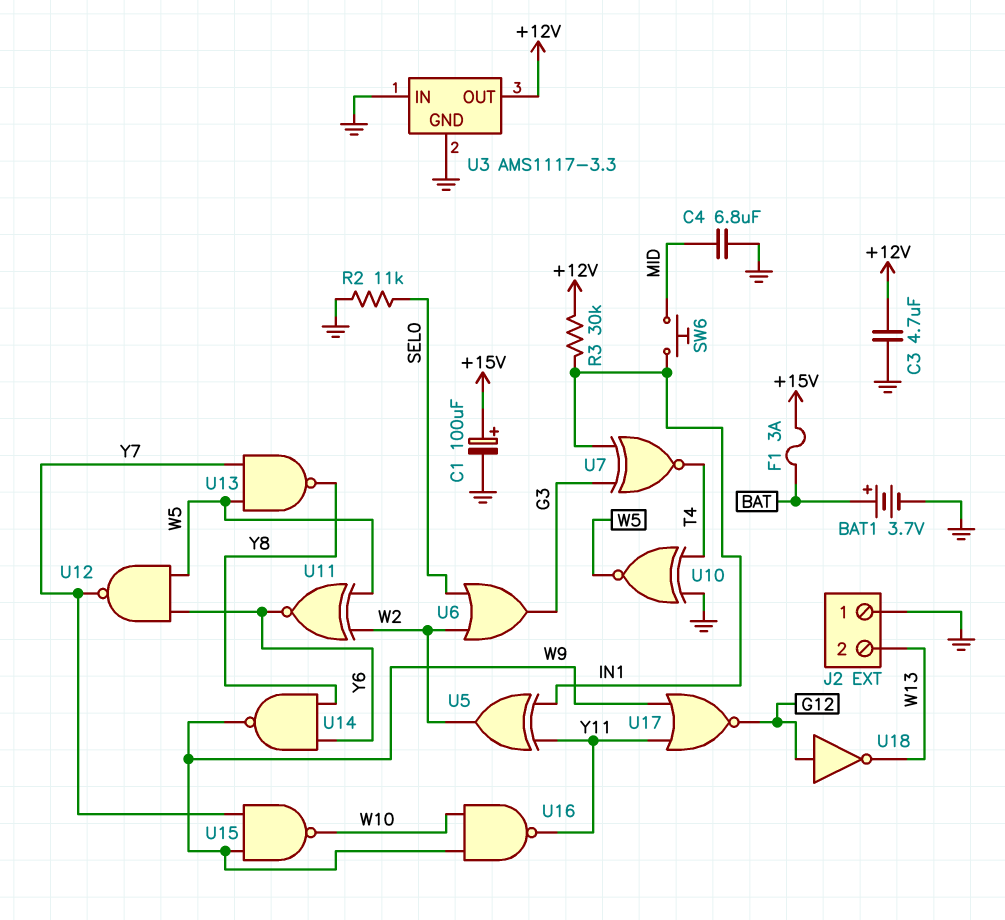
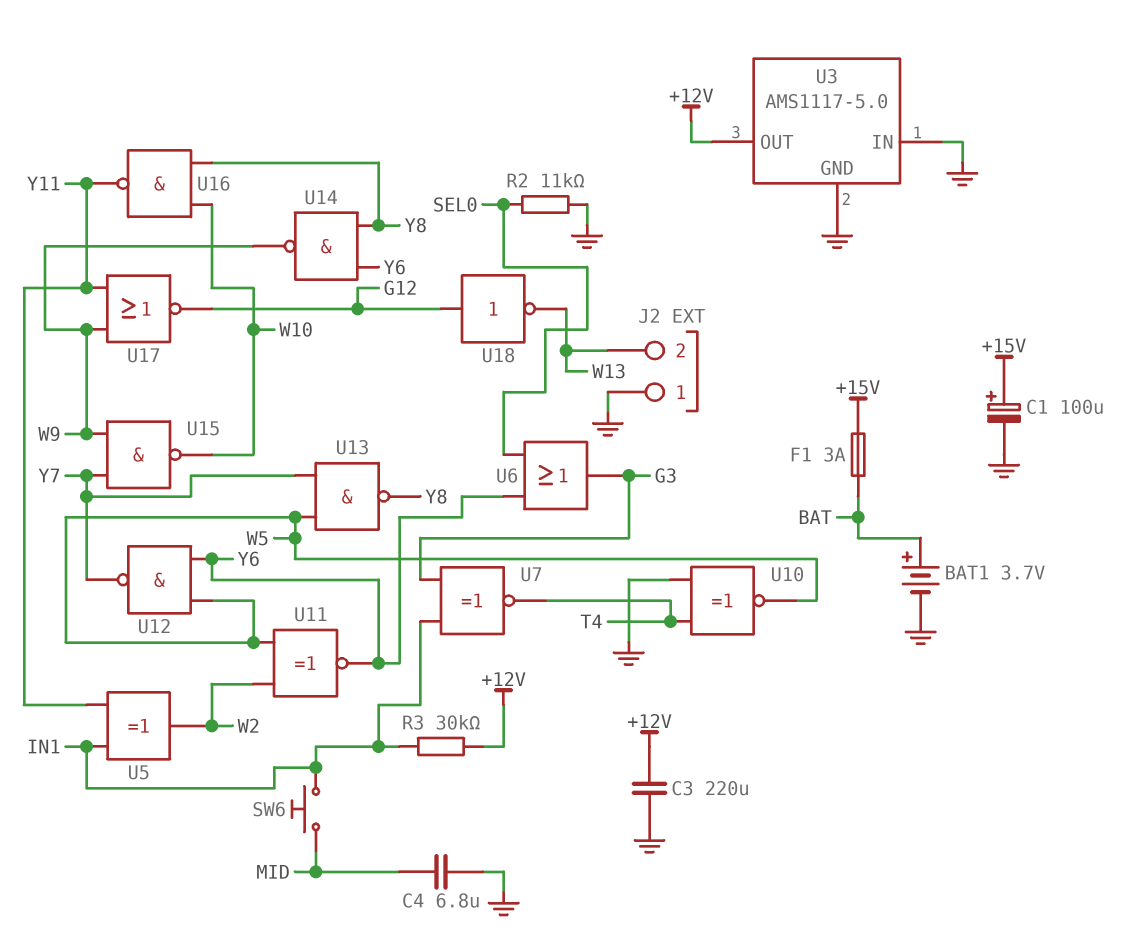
C3: 4.7uF (+12V, GND) -> 220uF (+12V, GND)
U3: AMS1117-3.3 -> AMS1117-5.0
U6: OR (in SEL0, in W2, out G3) -> OR (in SEL0, in Y6, out G3)
U16: NAND (in W9, in W10, out Y11) -> NAND (in W10, in Y8, out Y11)

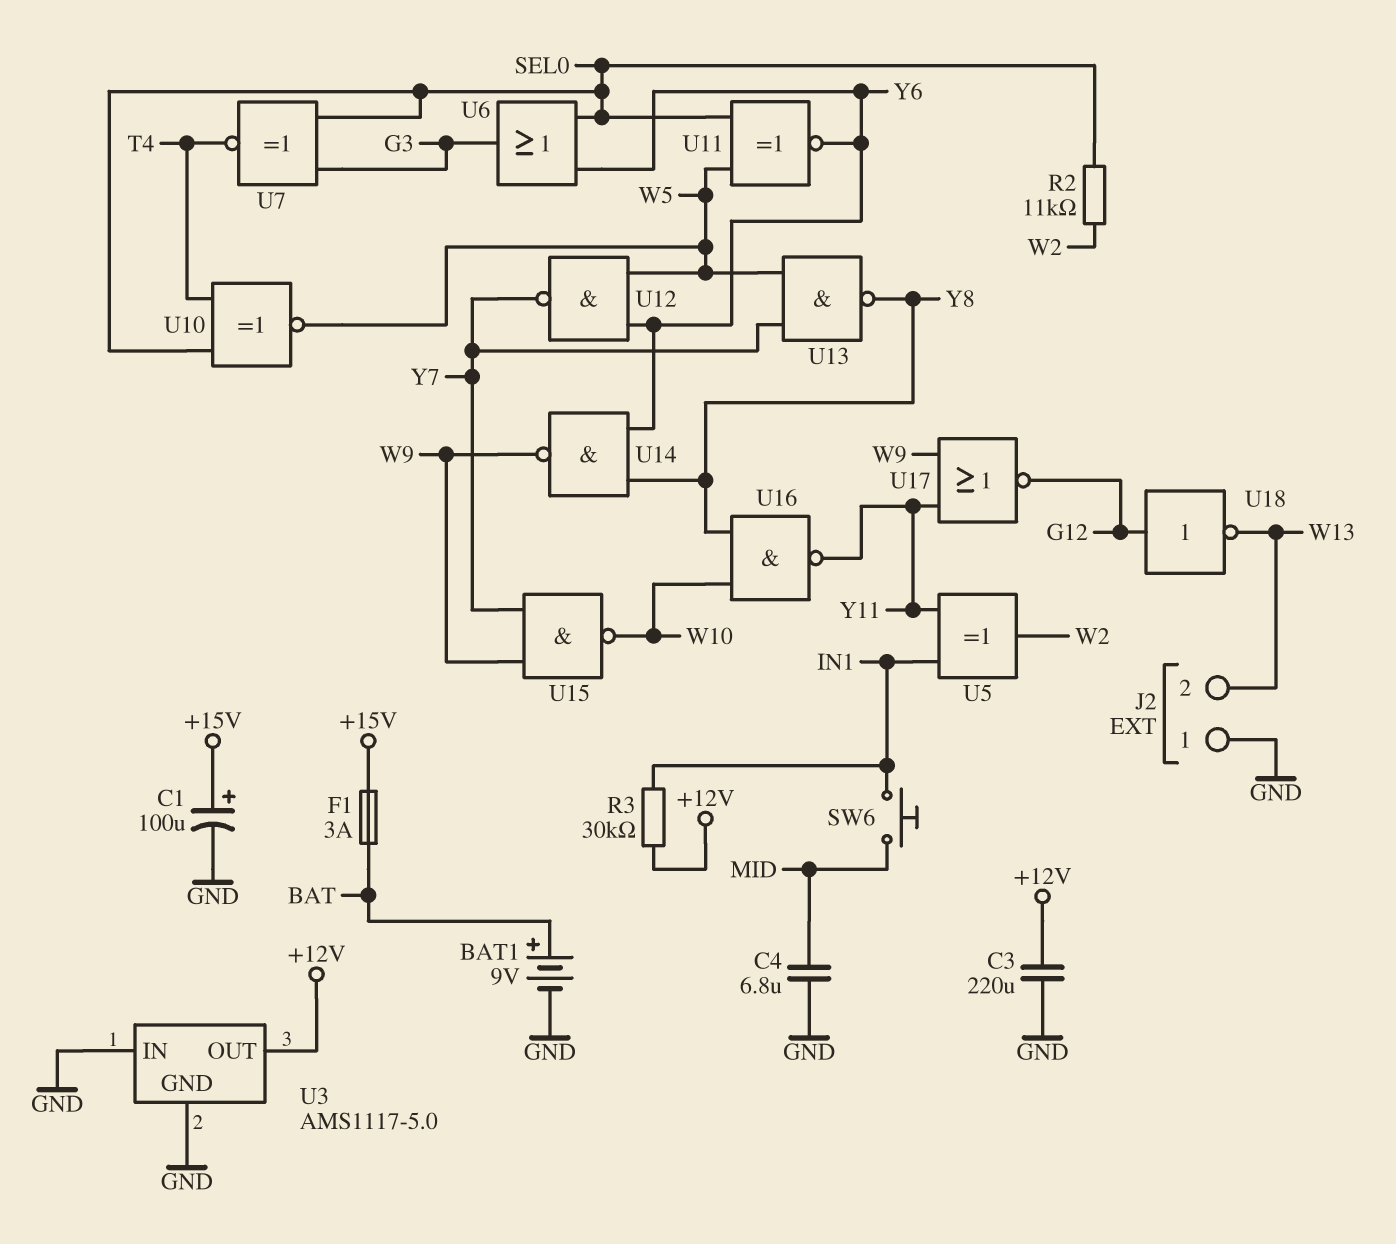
BAT1: 3.7V (plus BAT, minus GND) -> 9V (plus BAT, minus GND)
R2: 11k (GND, SEL0) -> 11k (SEL0, W2)
U7: XNOR (in G3, in IN1, out T4) -> XNOR (in G3, in SEL0, out T4)
U10: XNOR (in GND, in T4, out W5) -> XNOR (in SEL0, in T4, out W5)
U11: XNOR (in W2, in W5, out Y6) -> XNOR (in SEL0, in W5, out Y6)

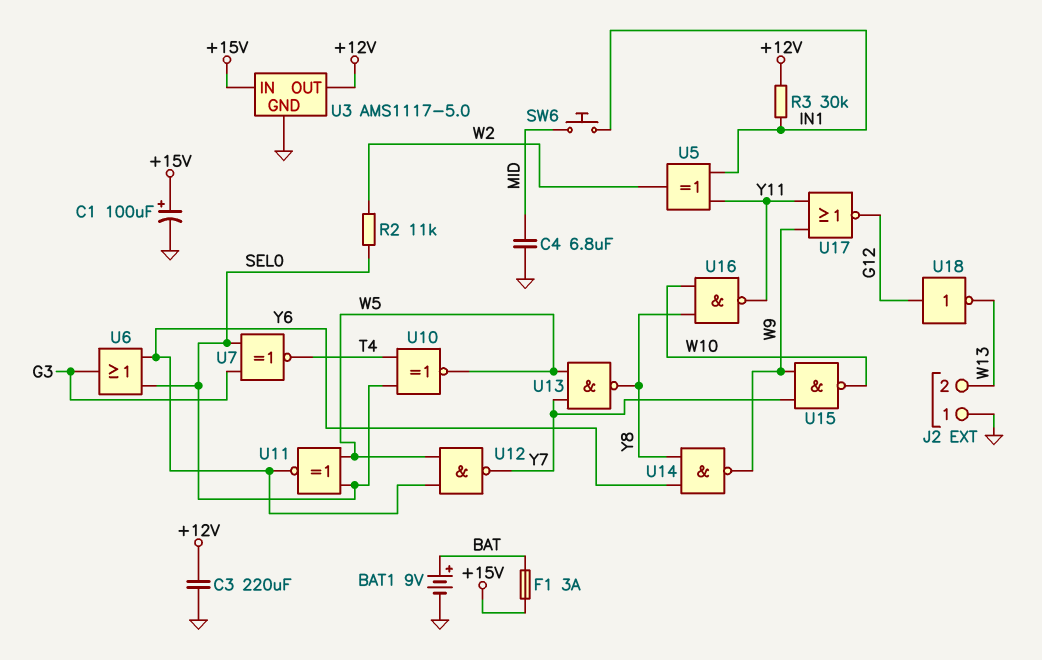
U3 pin IN: GND -> +15V

